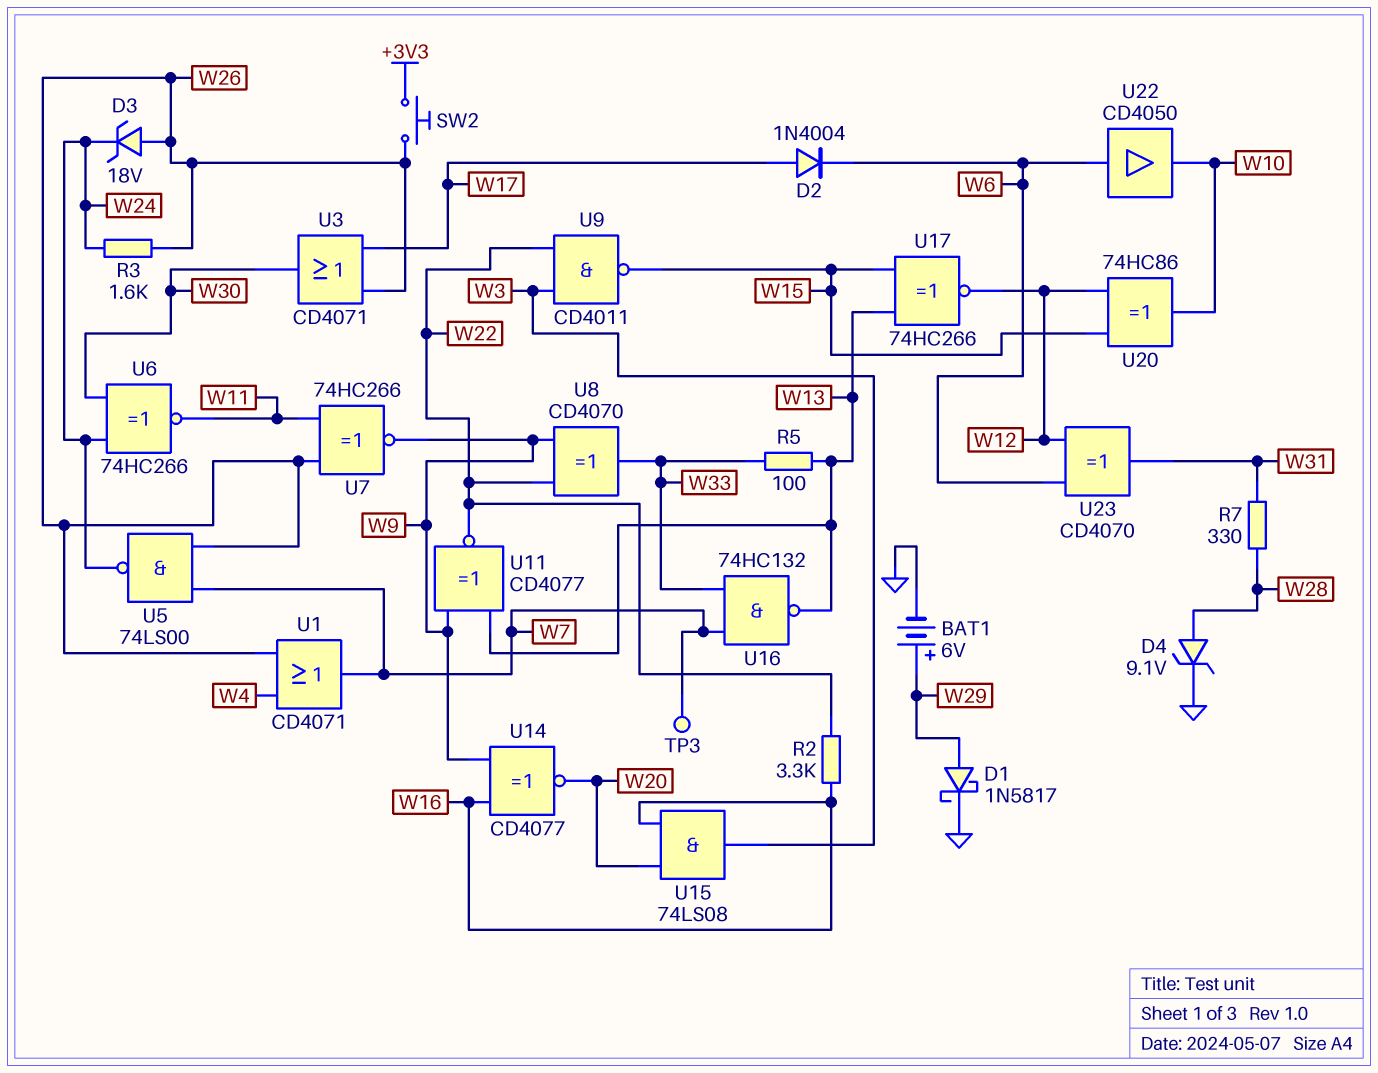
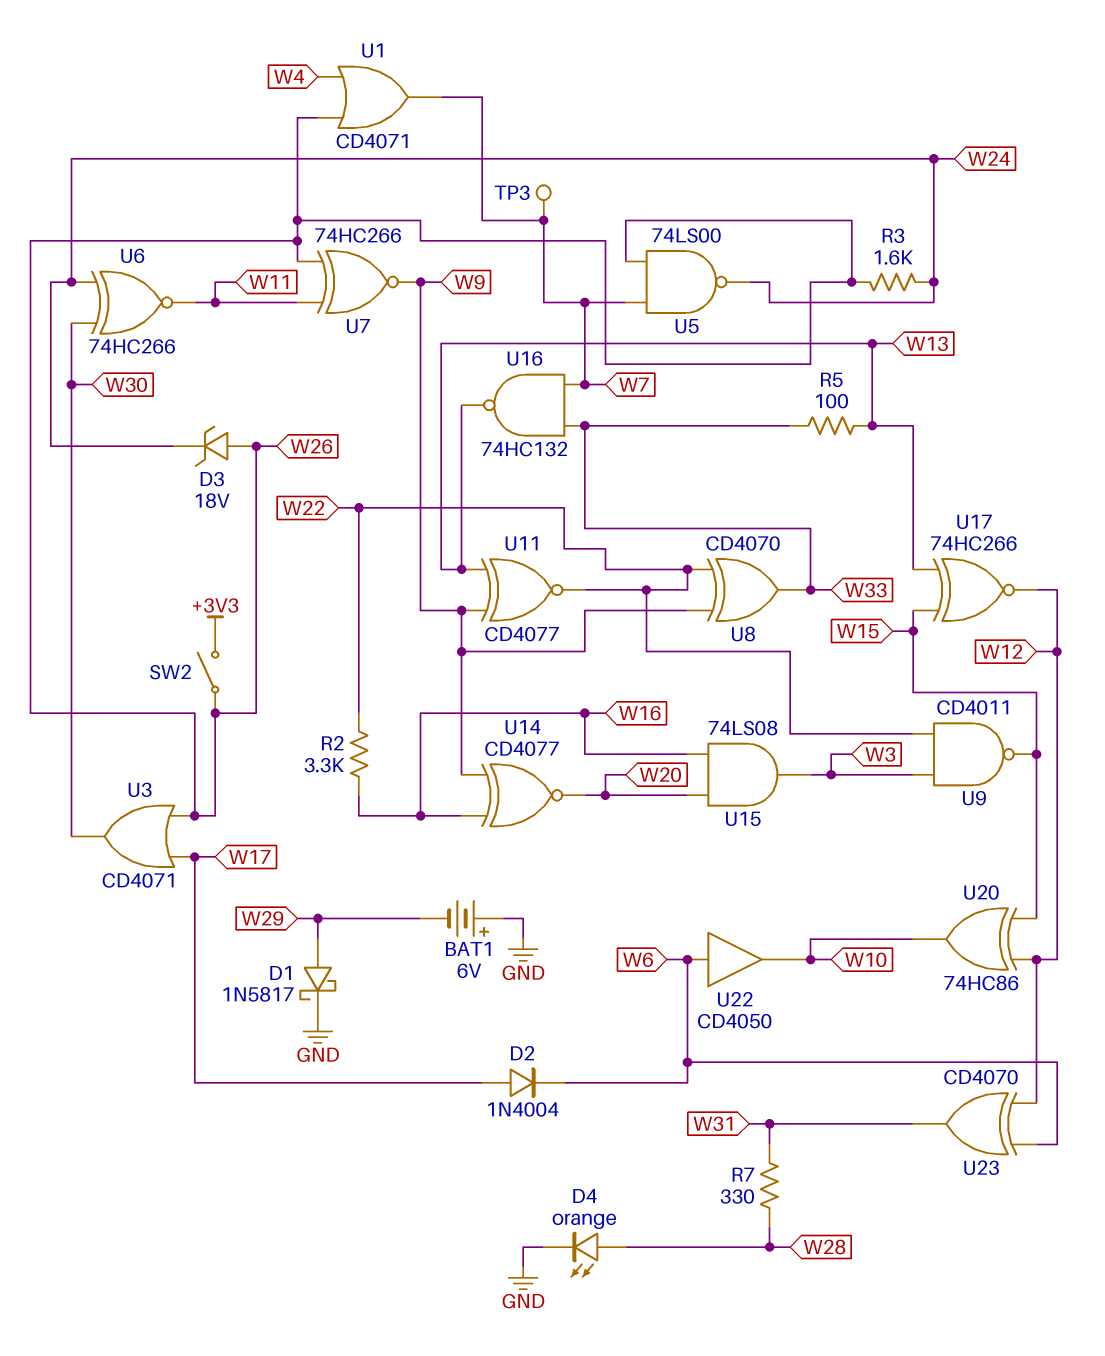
BAT1: 6V (plus W29, minus GND) -> 6V (plus GND, minus W29)
D4: zener 9.1V (A W28, K GND) -> LED orange (A W28, K GND)
SW2: button (+3V3, W26) -> switch (+3V3, W26)

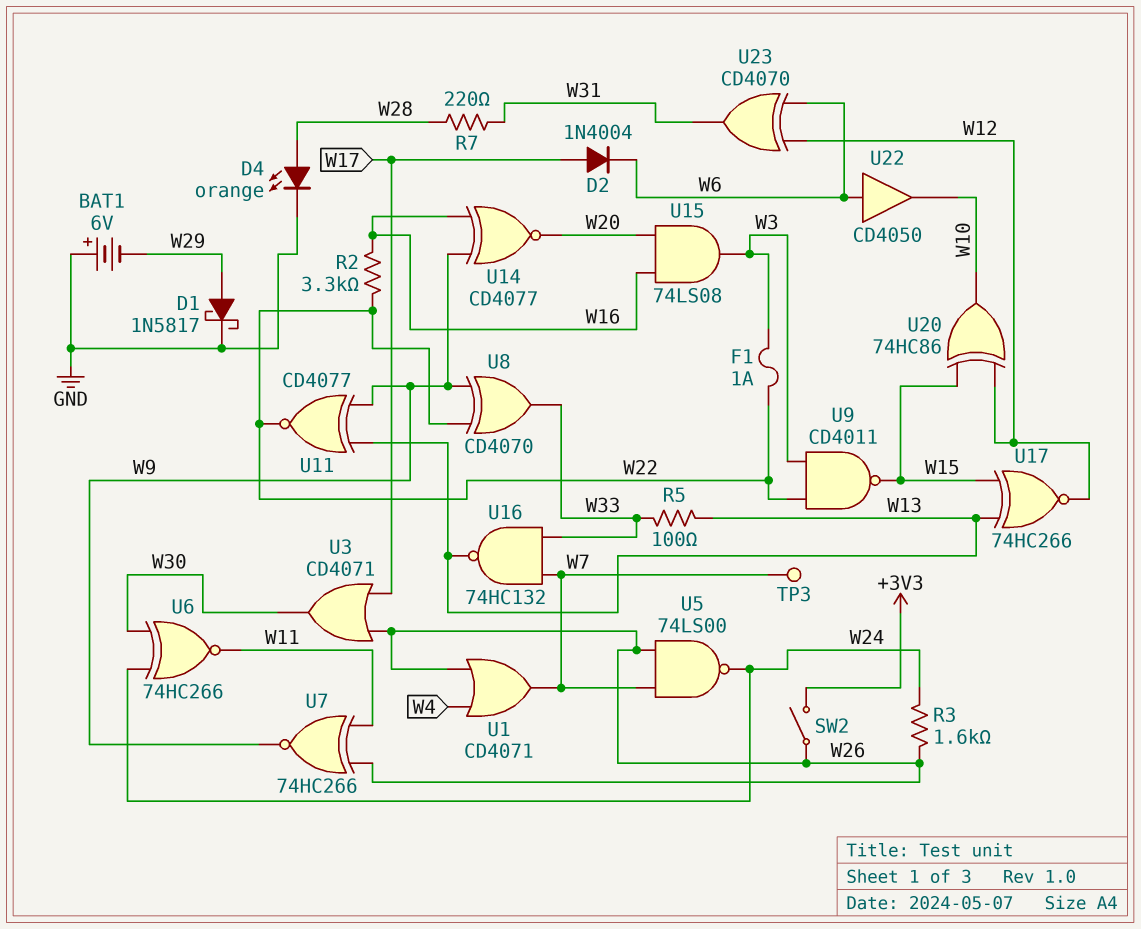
D3: zener 18V (A W26, K W24) -> none
F1: none -> 1A (W3, W22)
R7: 330 (W28, W31) -> 220 (W28, W31)

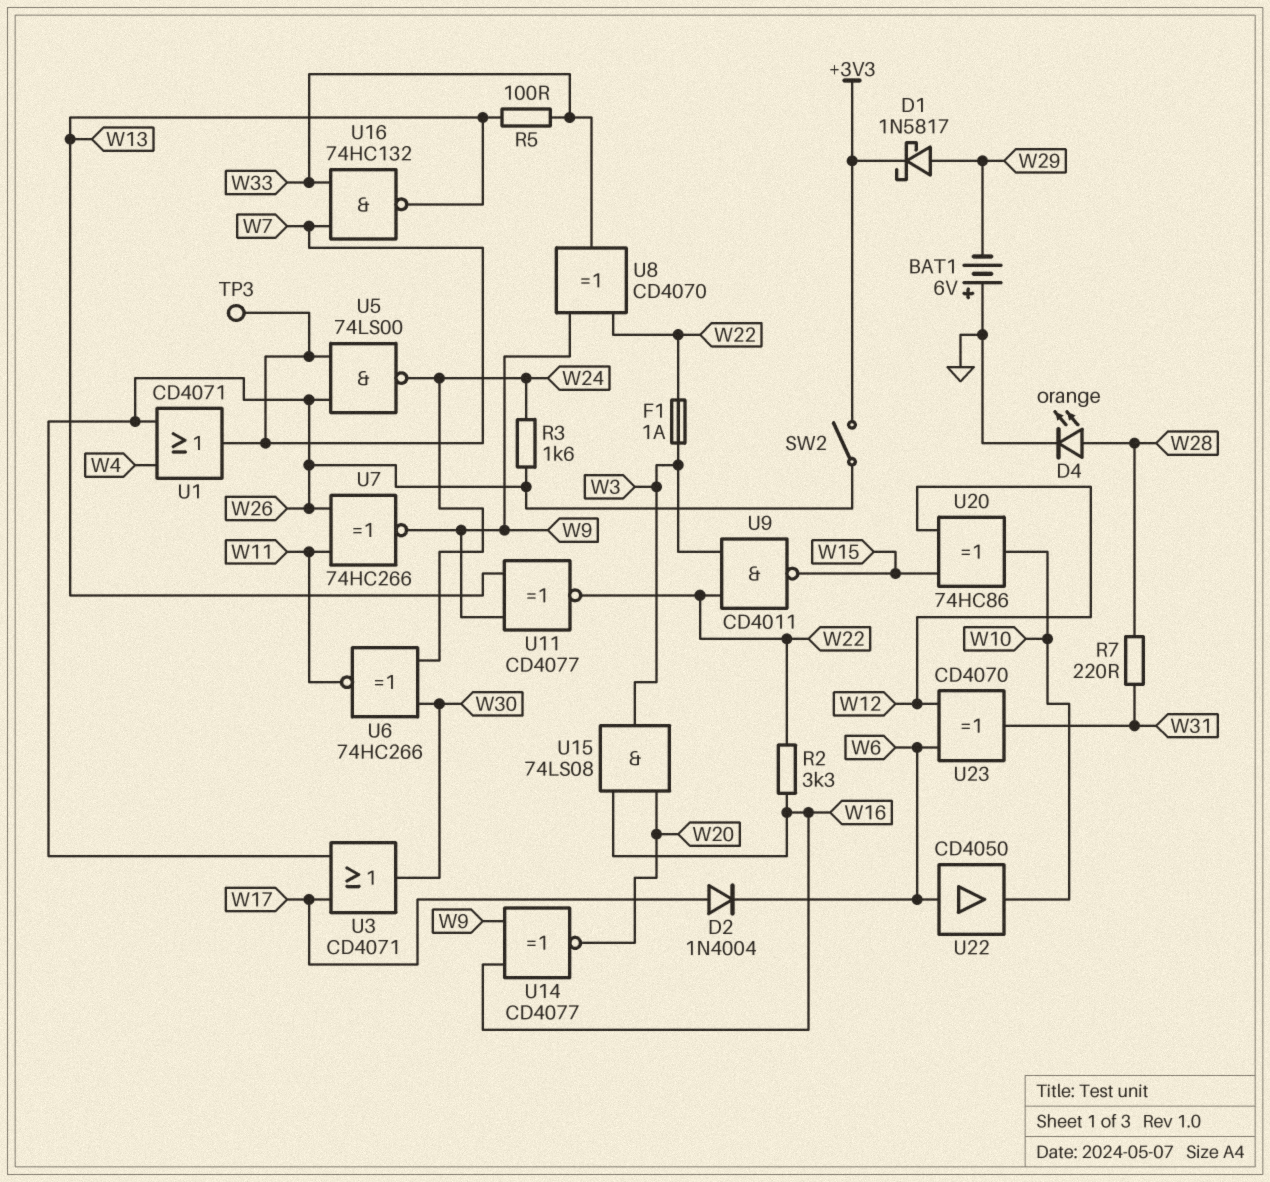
D1: schottky 1N5817 (A W29, K GND) -> schottky 1N5817 (A W29, K +3V3)
U17: XNOR 74HC266 (in W13, in W15, out W12) -> none

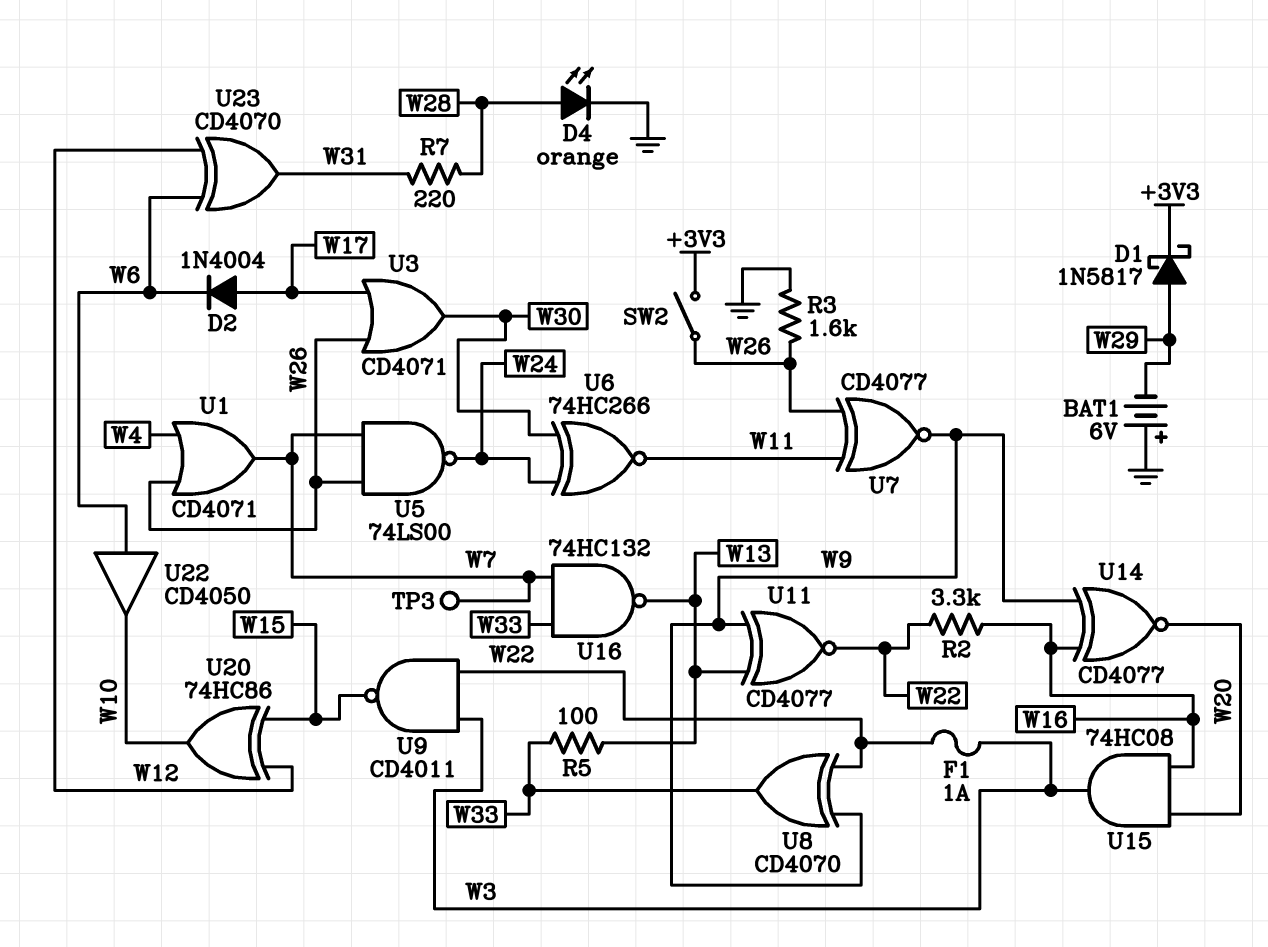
R3: 1.6k (W24, W26) -> 1.6k (GND, W26)
U7: XNOR 74HC266 (in W11, in W26, out W9) -> XNOR CD4077 (in W11, in W26, out W9)
U15: AND 74LS08 (in W16, in W20, out W3) -> AND 74HC08 (in W16, in W20, out W3)

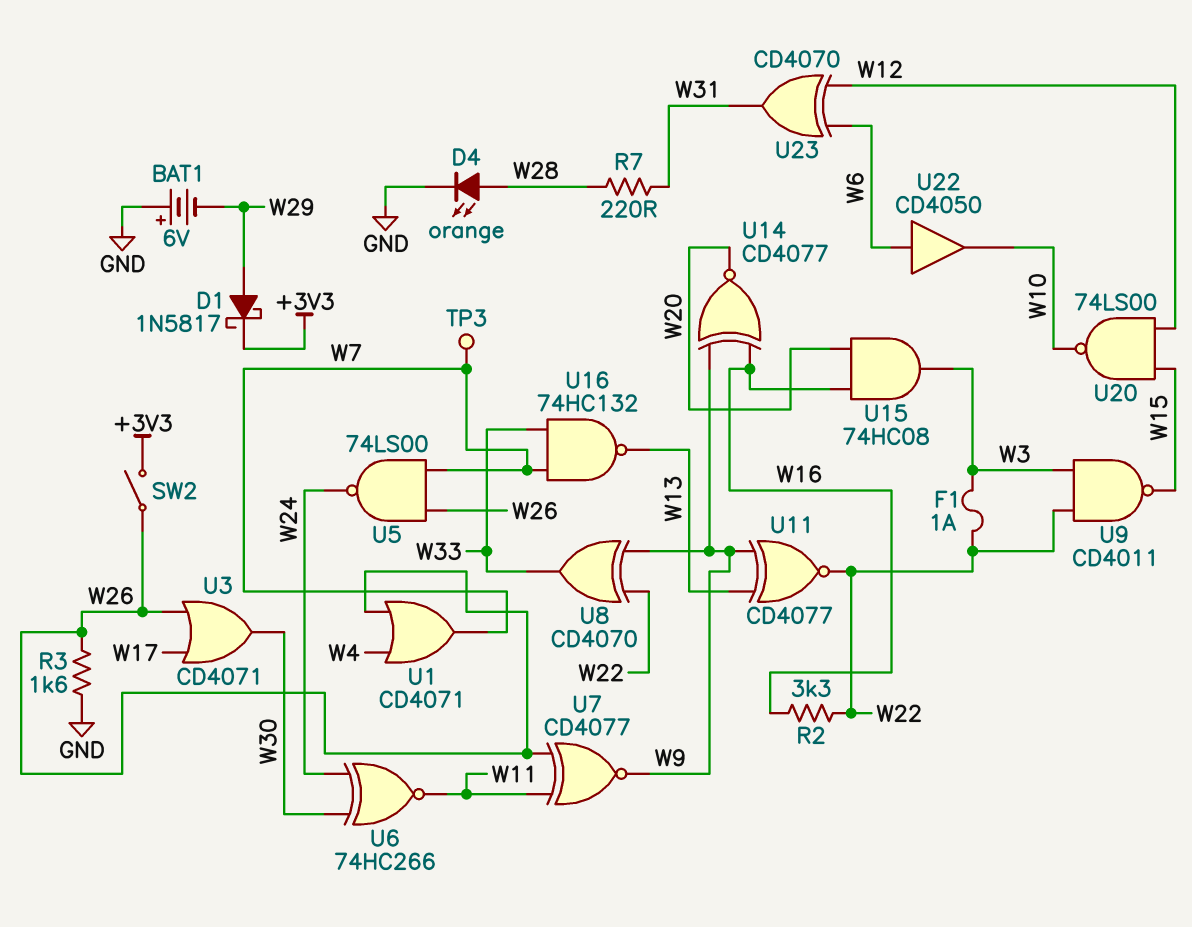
D2: diode 1N4004 (A W17, K W6) -> none
R5: 100 (W13, W33) -> none
U20: XOR 74HC86 (in W12, in W15, out W10) -> NAND 74LS00 (in W12, in W15, out W10)

